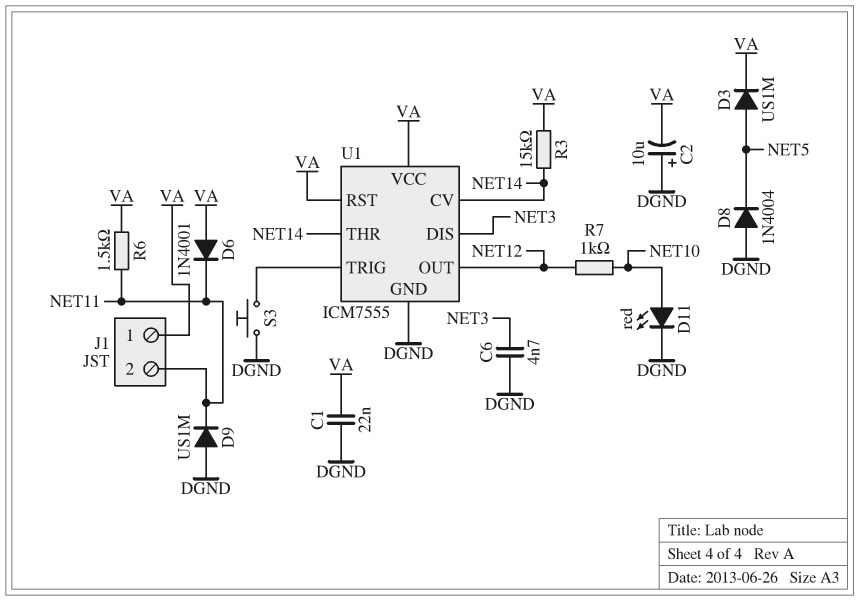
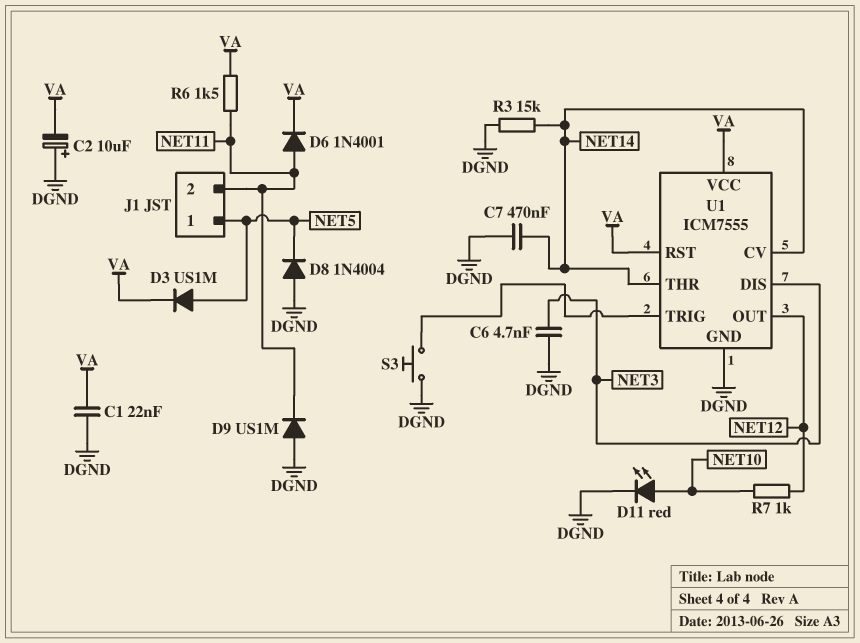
C7: none -> 470nF (DGND, NET14)
D6: diode 1N4001 (A VA, K NET11) -> diode 1N4001 (A NET11, K VA)
J1 pin 1: VA -> NET5
R3: 15k (NET14, VA) -> 15k (DGND, NET14)

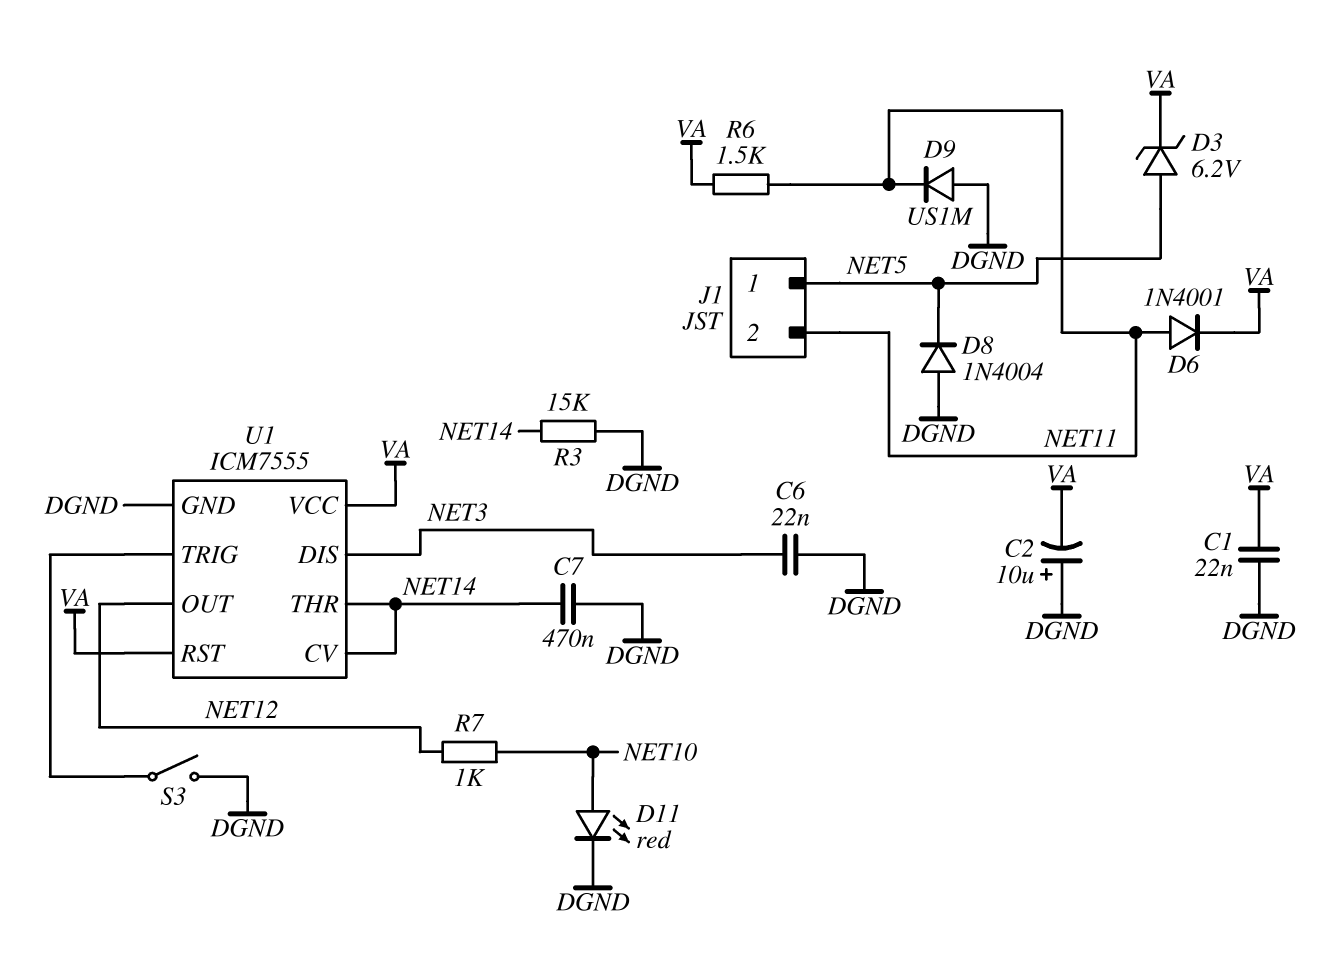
C6: 4.7nF (DGND, NET3) -> 22nF (DGND, NET3)
D3: diode US1M (A NET5, K VA) -> zener 6.2V (A NET5, K VA)
S3: button (DGND, U1/TRIG) -> switch (DGND, U1/TRIG)

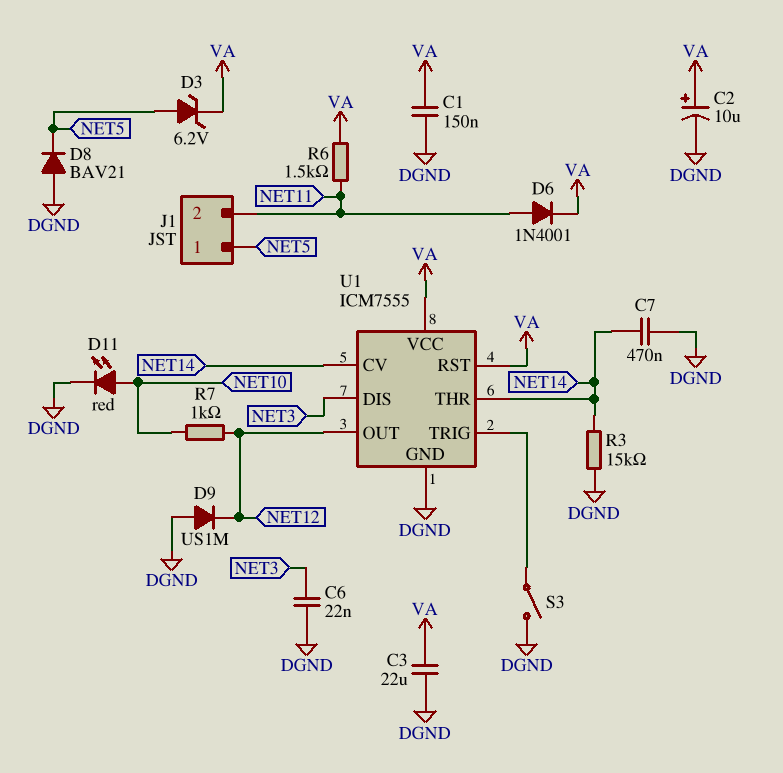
C1: 22nF (DGND, VA) -> 150nF (DGND, VA)
C2: 10uF (plus DGND, minus VA) -> 10uF (plus VA, minus DGND)
C3: none -> 22uF (DGND, VA)
D8: diode 1N4004 (A DGND, K NET5) -> diode BAV21 (A DGND, K NET5)
D9: diode US1M (A DGND, K NET11) -> diode US1M (A DGND, K NET12)

